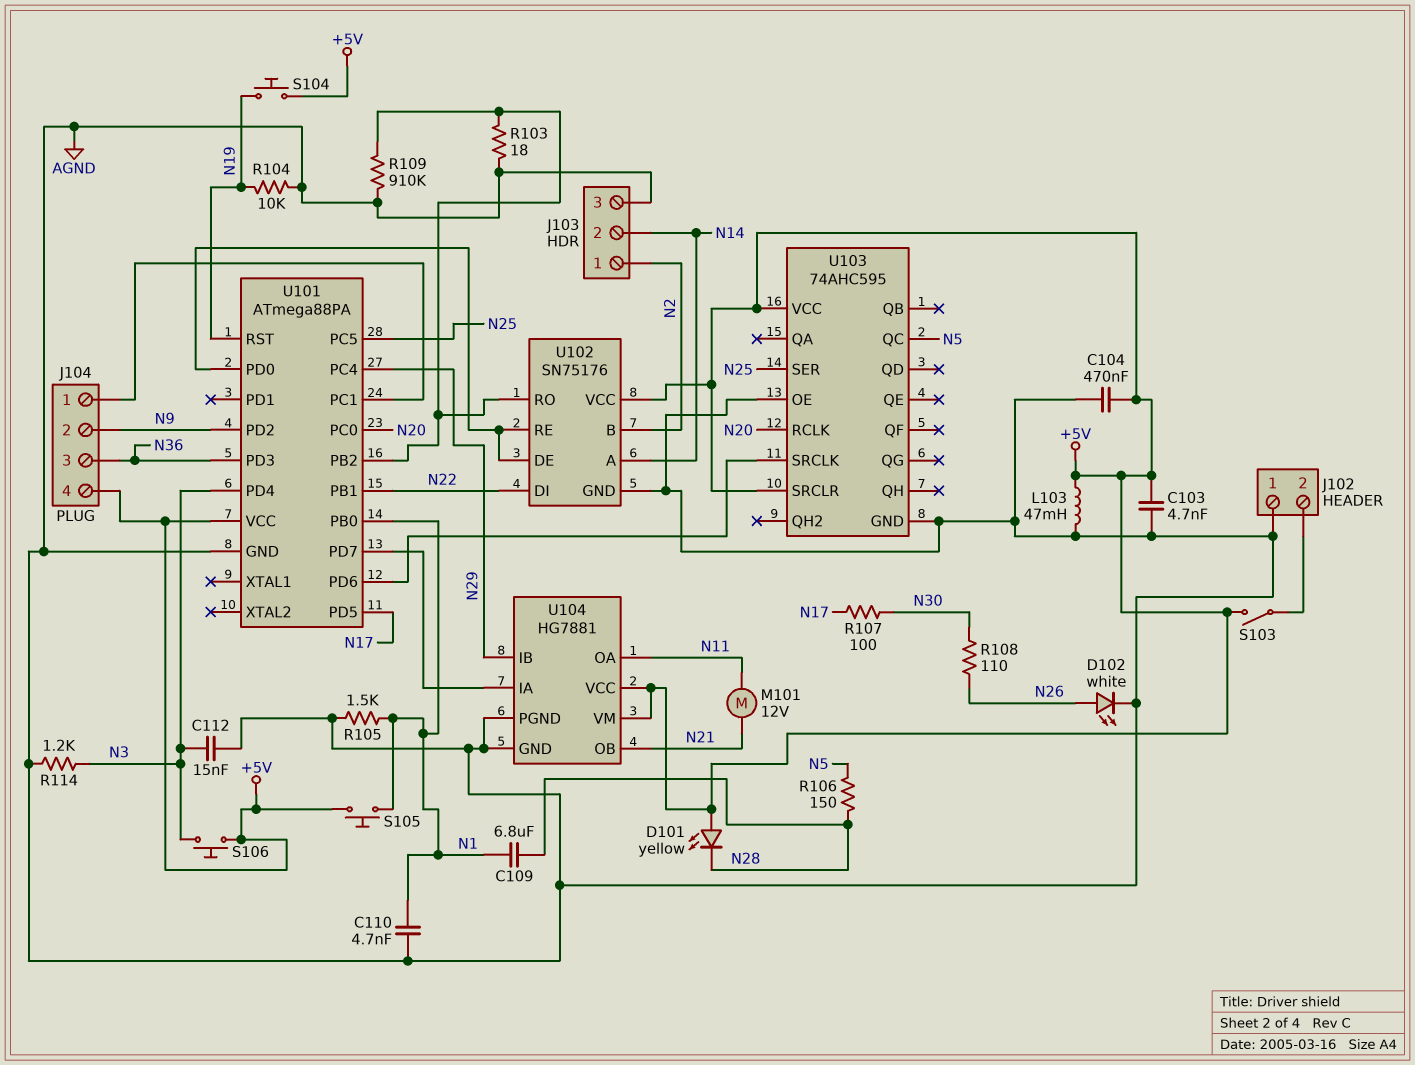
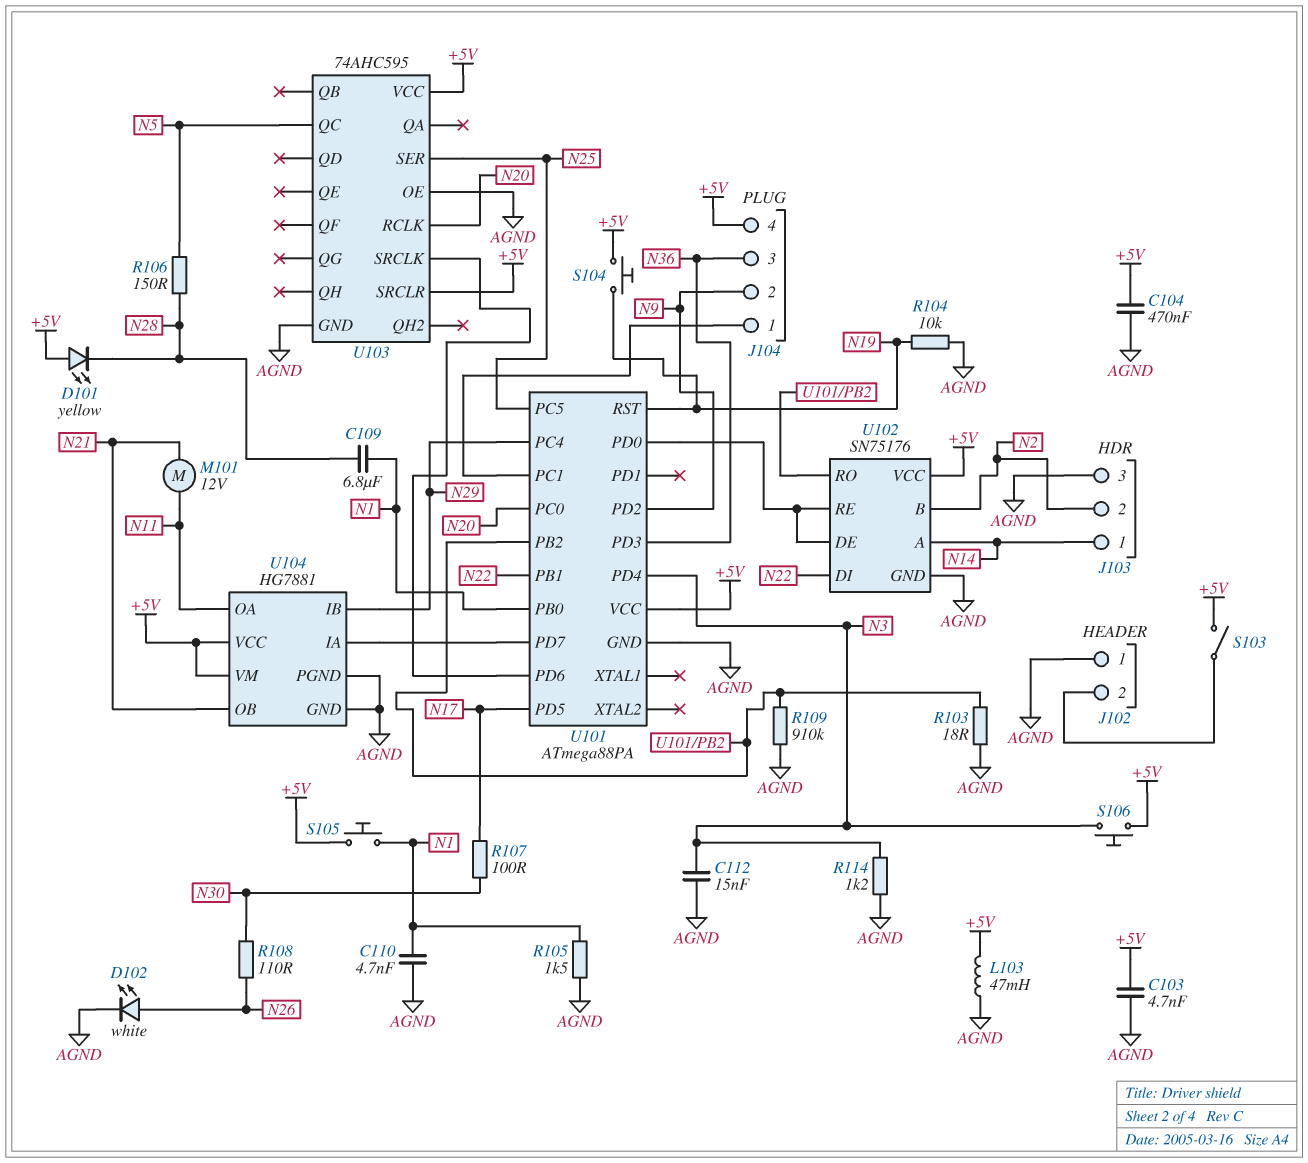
J103 pin 1: N2 -> N14
J103 pin 2: N14 -> N2

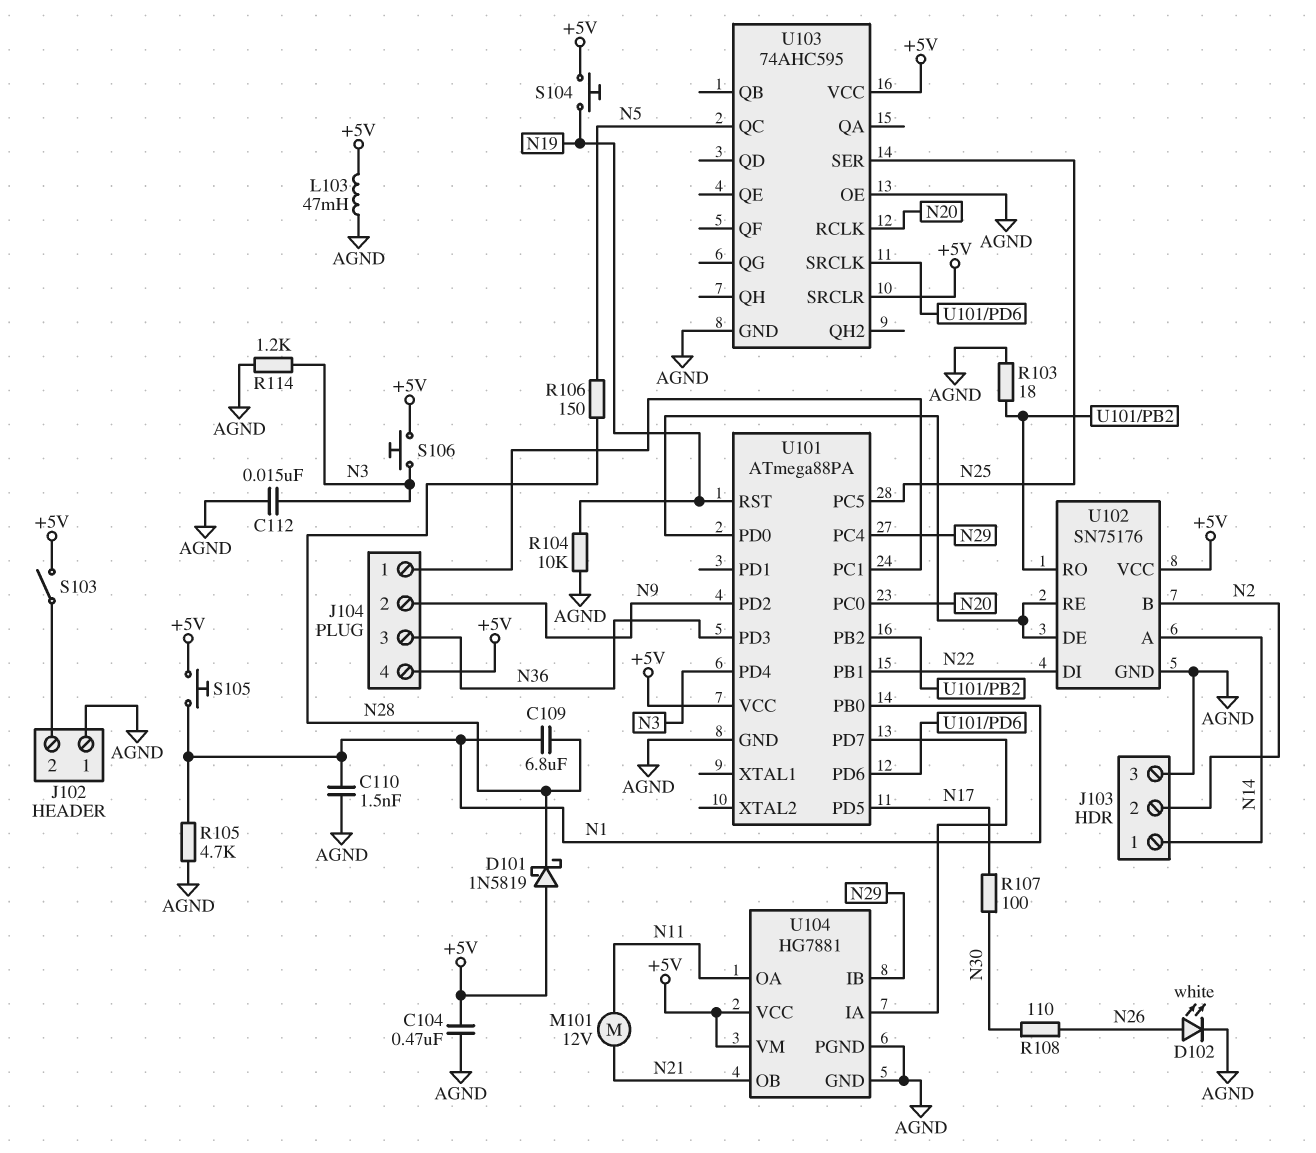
C103: 4.7nF (+5V, AGND) -> none
C110: 4.7nF (AGND, N1) -> 1.5nF (AGND, N1)
D101: LED yellow (A +5V, K N28) -> schottky 1N5819 (A +5V, K N28)
R105: 1.5k (AGND, N1) -> 4.7k (AGND, N1)
R109: 910k (AGND, U101/PB2) -> none

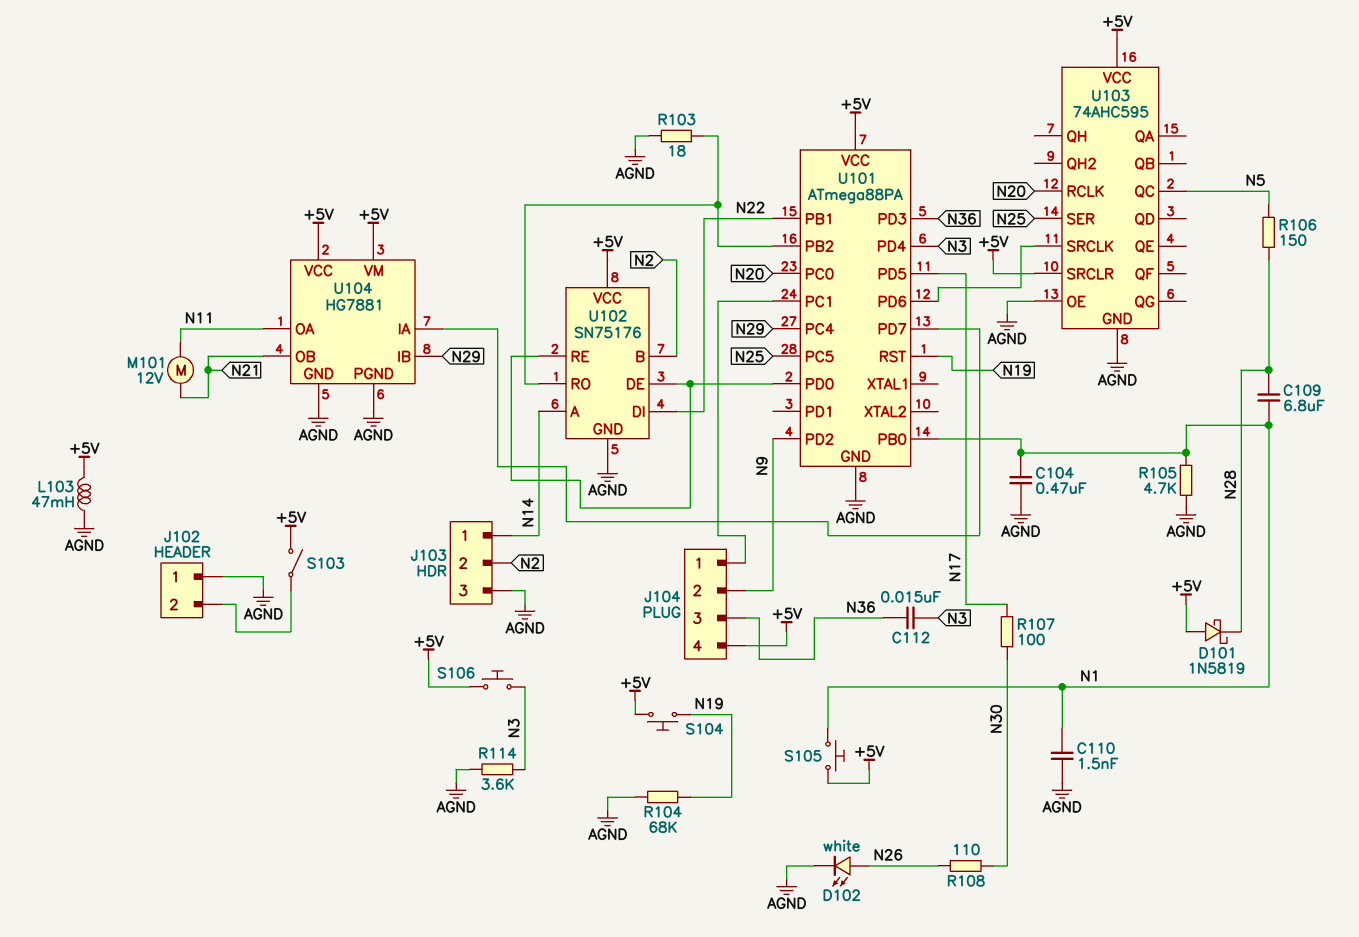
C104: 470nF (+5V, AGND) -> 470nF (AGND, N1)
C112: 15nF (AGND, N3) -> 15nF (N3, N36)
R104: 10k (AGND, N19) -> 68k (AGND, N19)
R114: 1.2k (AGND, N3) -> 3.6k (AGND, N3)

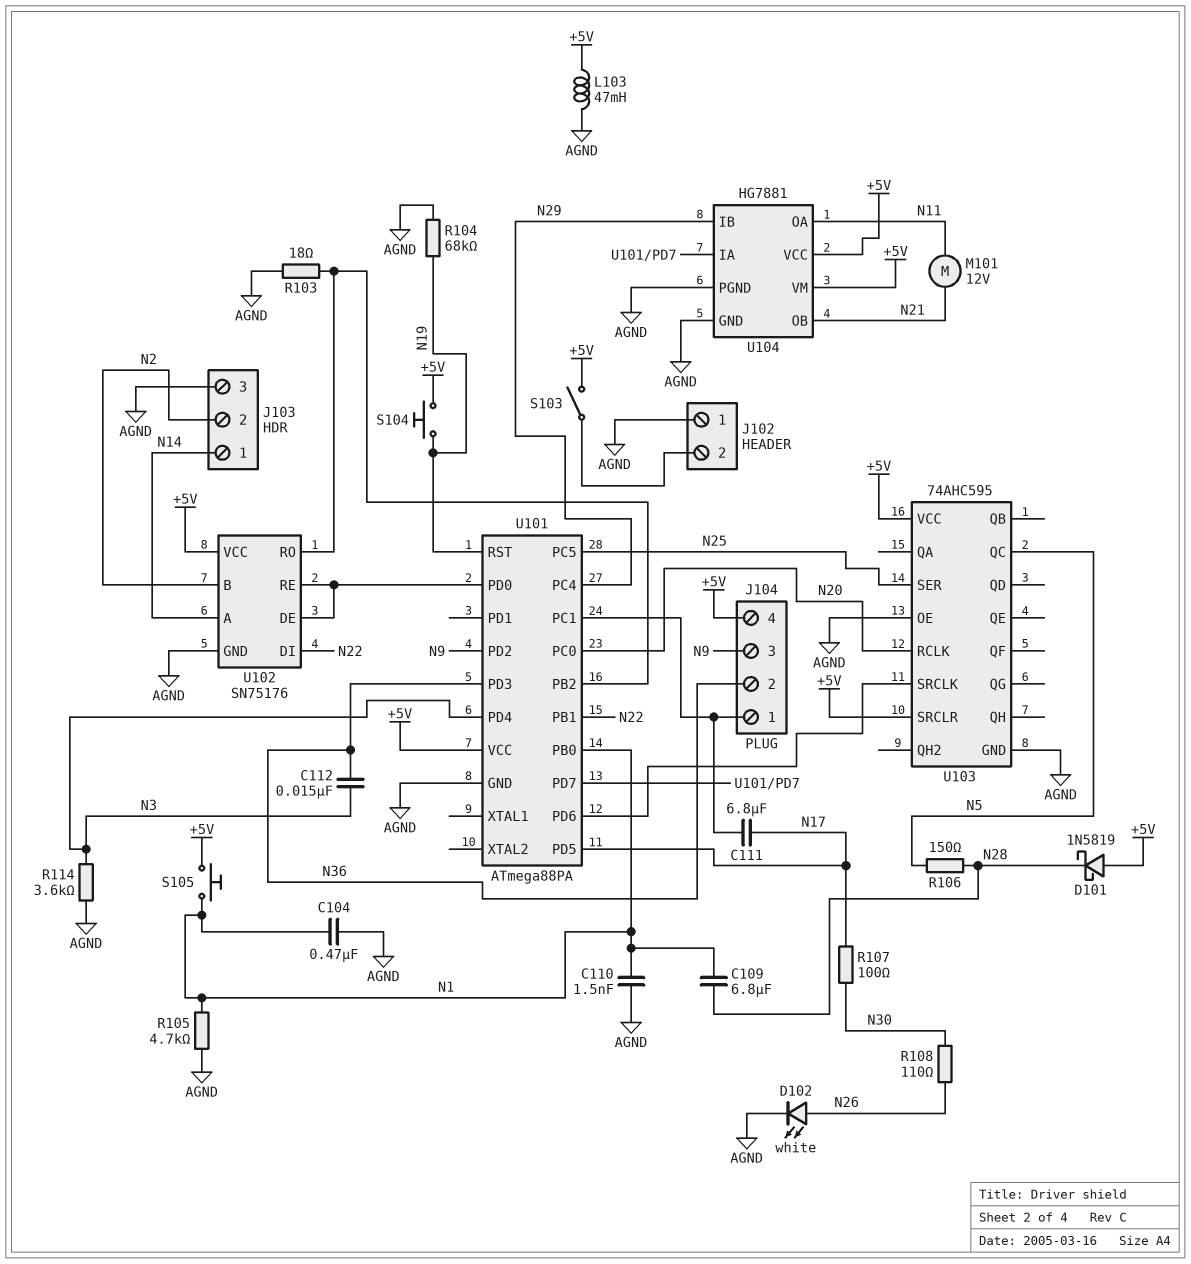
C111: none -> 6.8uF (J104/1, N17)
J104 pin 2: N9 -> N36
J104 pin 3: N36 -> N9
S106: button (+5V, N3) -> none

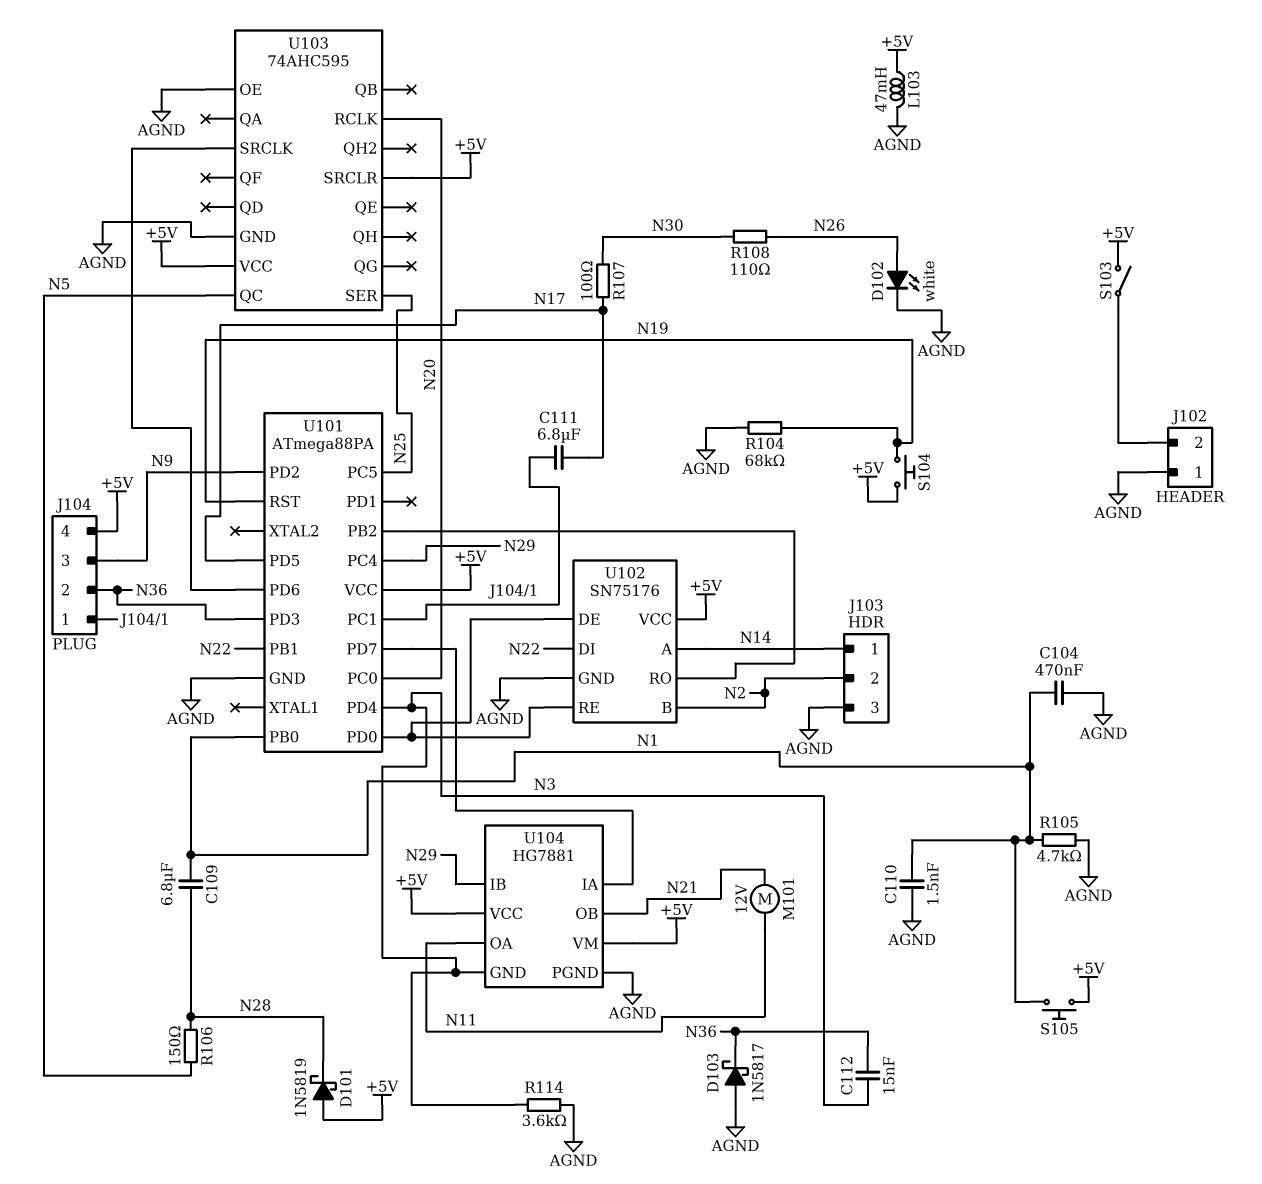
D103: none -> schottky 1N5817 (A AGND, K N36)
R103: 18 (AGND, U101/PB2) -> none
U104 pin GND: AGND -> N3

